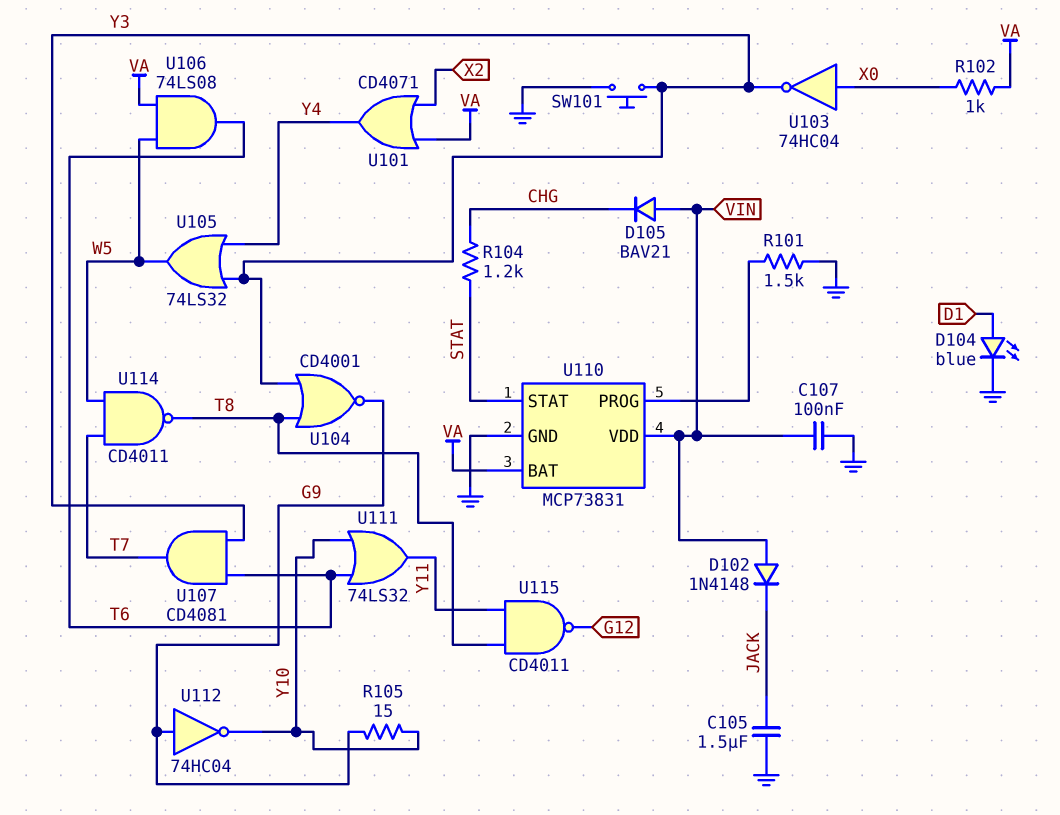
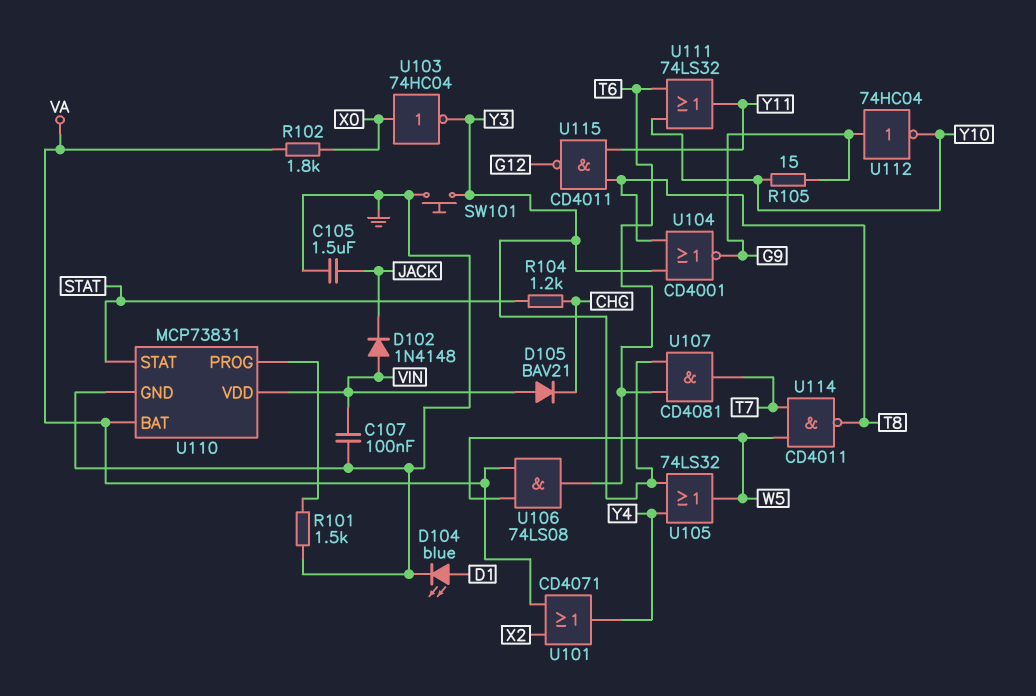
R102: 1k (VA, X0) -> 1.8k (VA, X0)

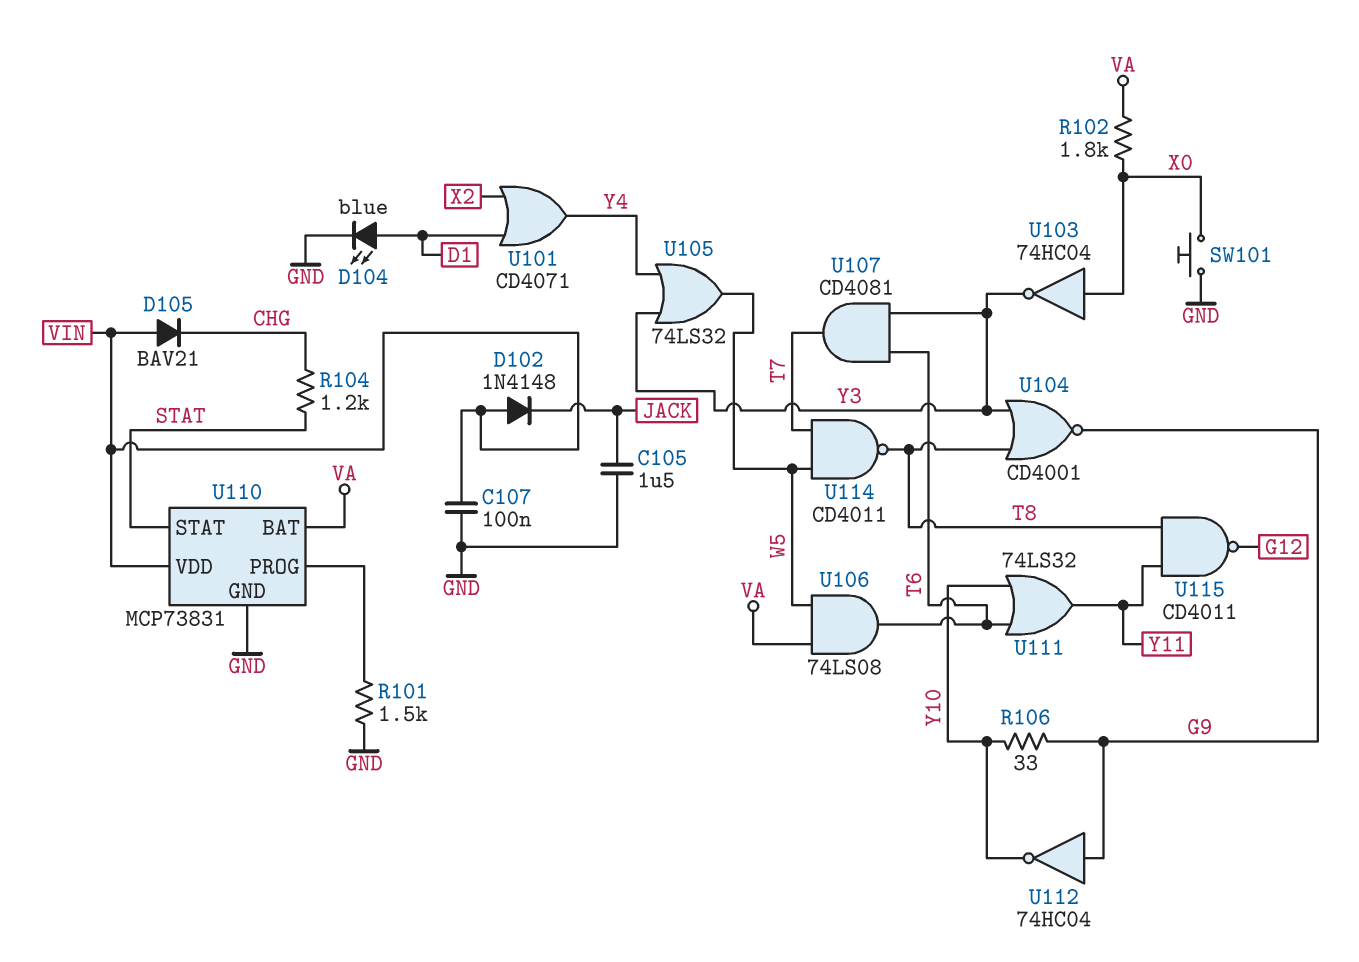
R105: 15 (G9, Y10) -> none
R106: none -> 33 (G9, Y10)
SW101: button (GND, Y3) -> button (GND, X0)
U101: OR CD4071 (in VA, in X2, out Y4) -> OR CD4071 (in D1, in X2, out Y4)

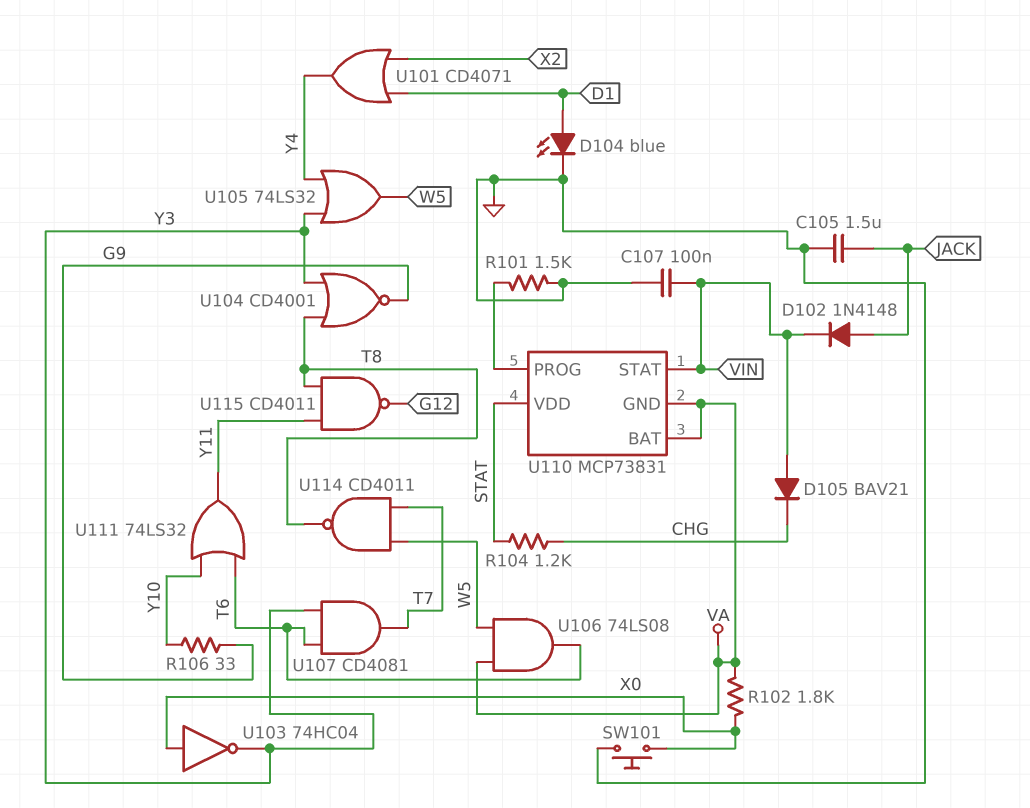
D102: diode 1N4148 (A VIN, K JACK) -> diode 1N4148 (A JACK, K VIN)
U110 pin GND: GND -> VA
U110 pin STAT: STAT -> VIN
U110 pin VDD: VIN -> STAT
U112: NOT 74HC04 (in G9, out Y10) -> none

